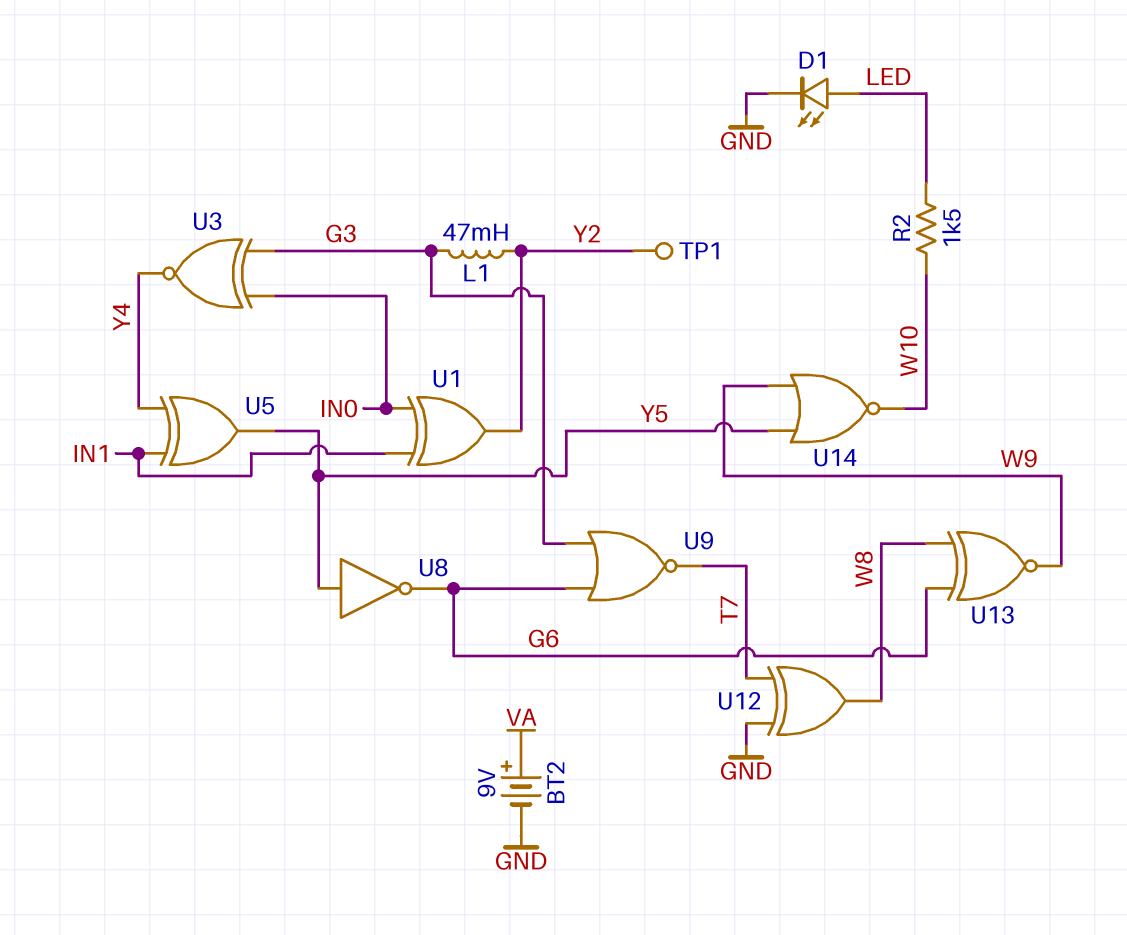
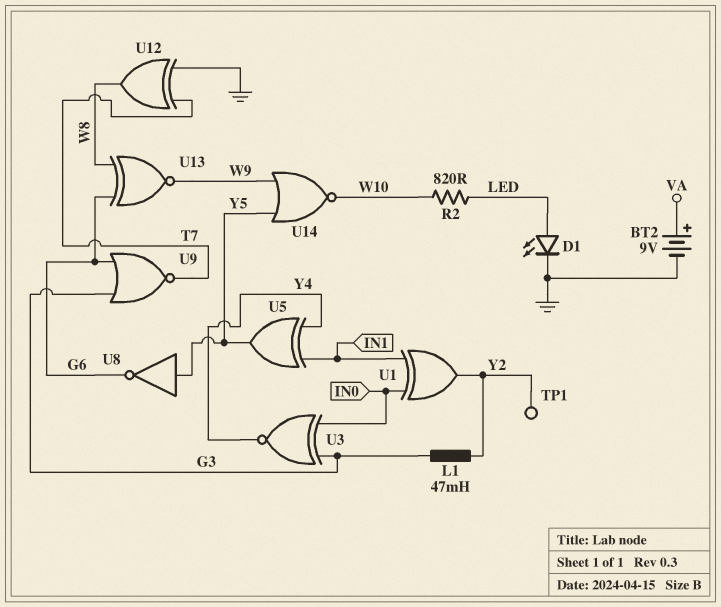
R2: 1.5k (LED, W10) -> 820 (LED, W10)

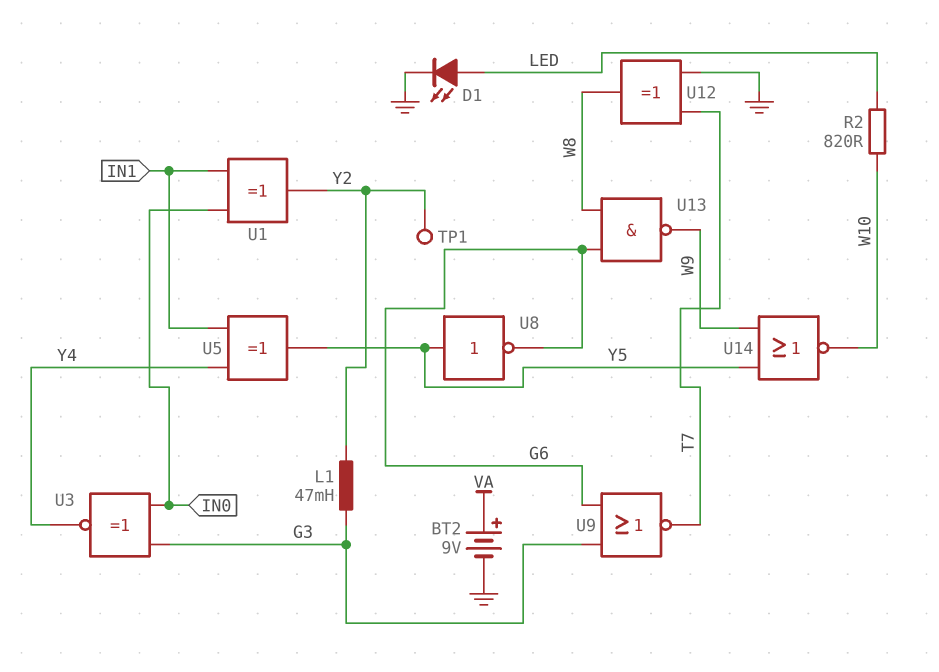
U13: XNOR (in G6, in W8, out W9) -> NAND (in G6, in W8, out W9)

